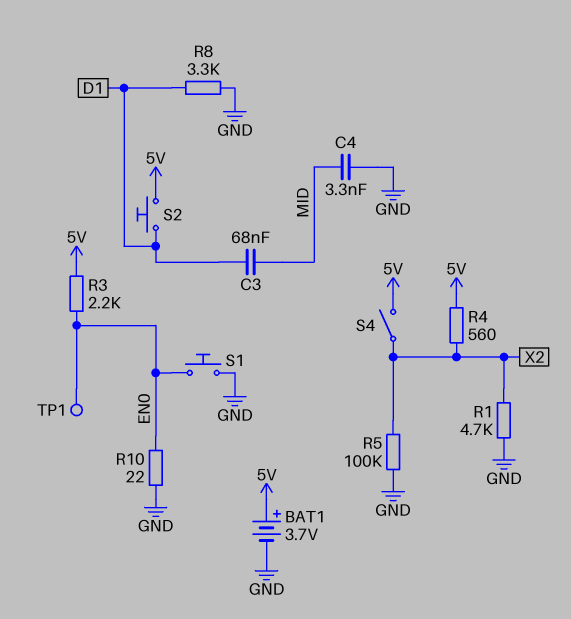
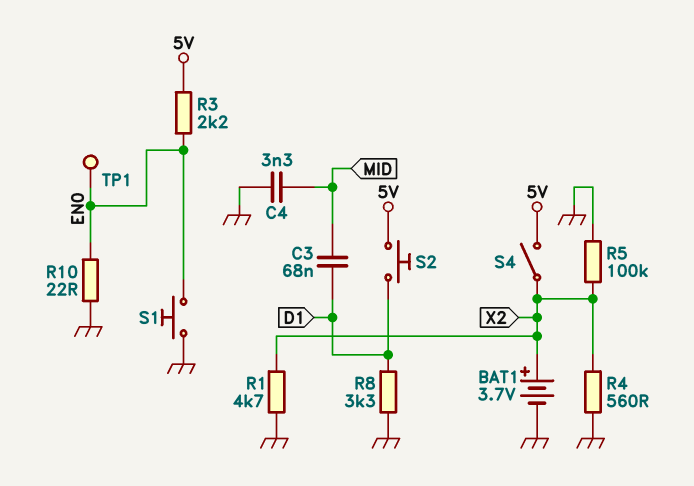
BAT1: 3.7V (plus 5V, minus GND) -> 3.7V (plus X2, minus GND)
R4: 560 (5V, X2) -> 560 (GND, X2)

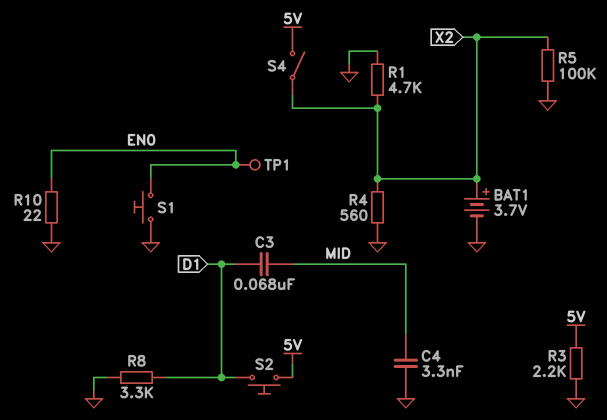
R3: 2.2k (5V, EN0) -> 2.2k (5V, GND)

